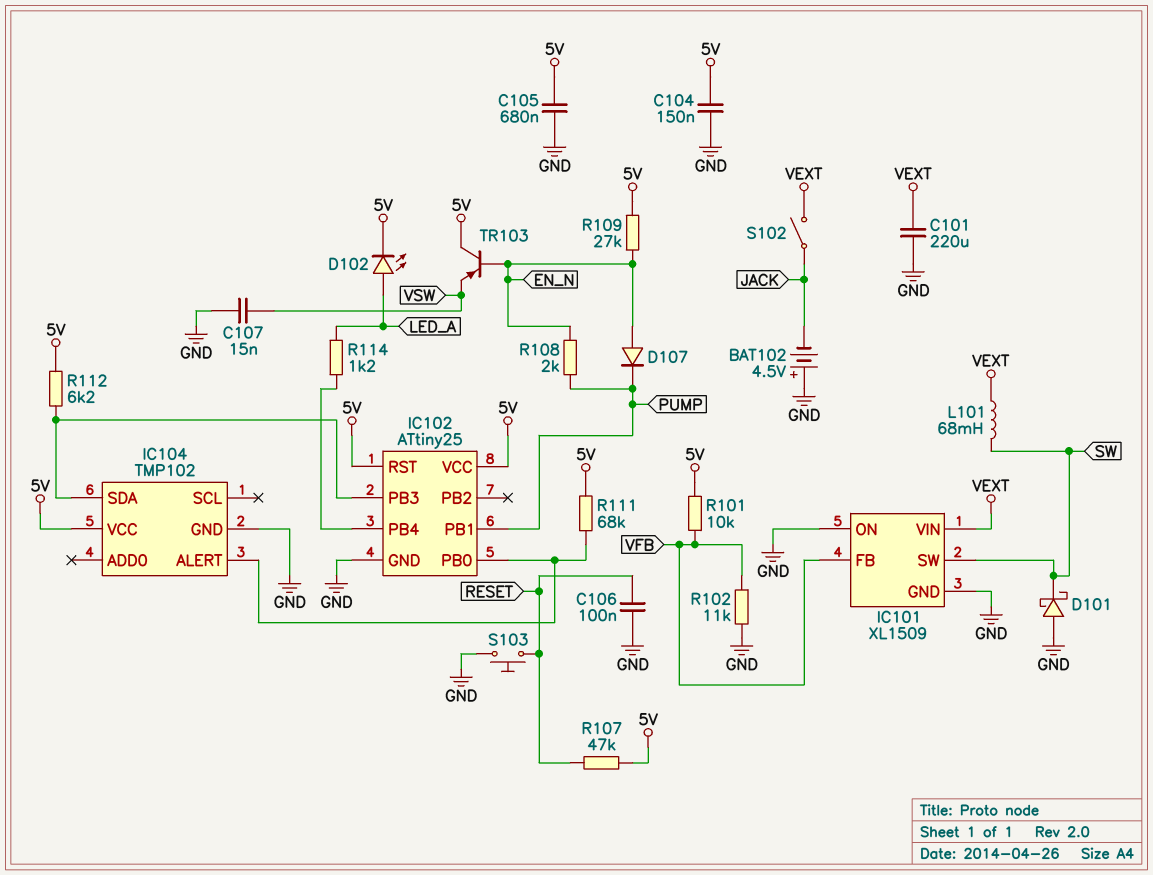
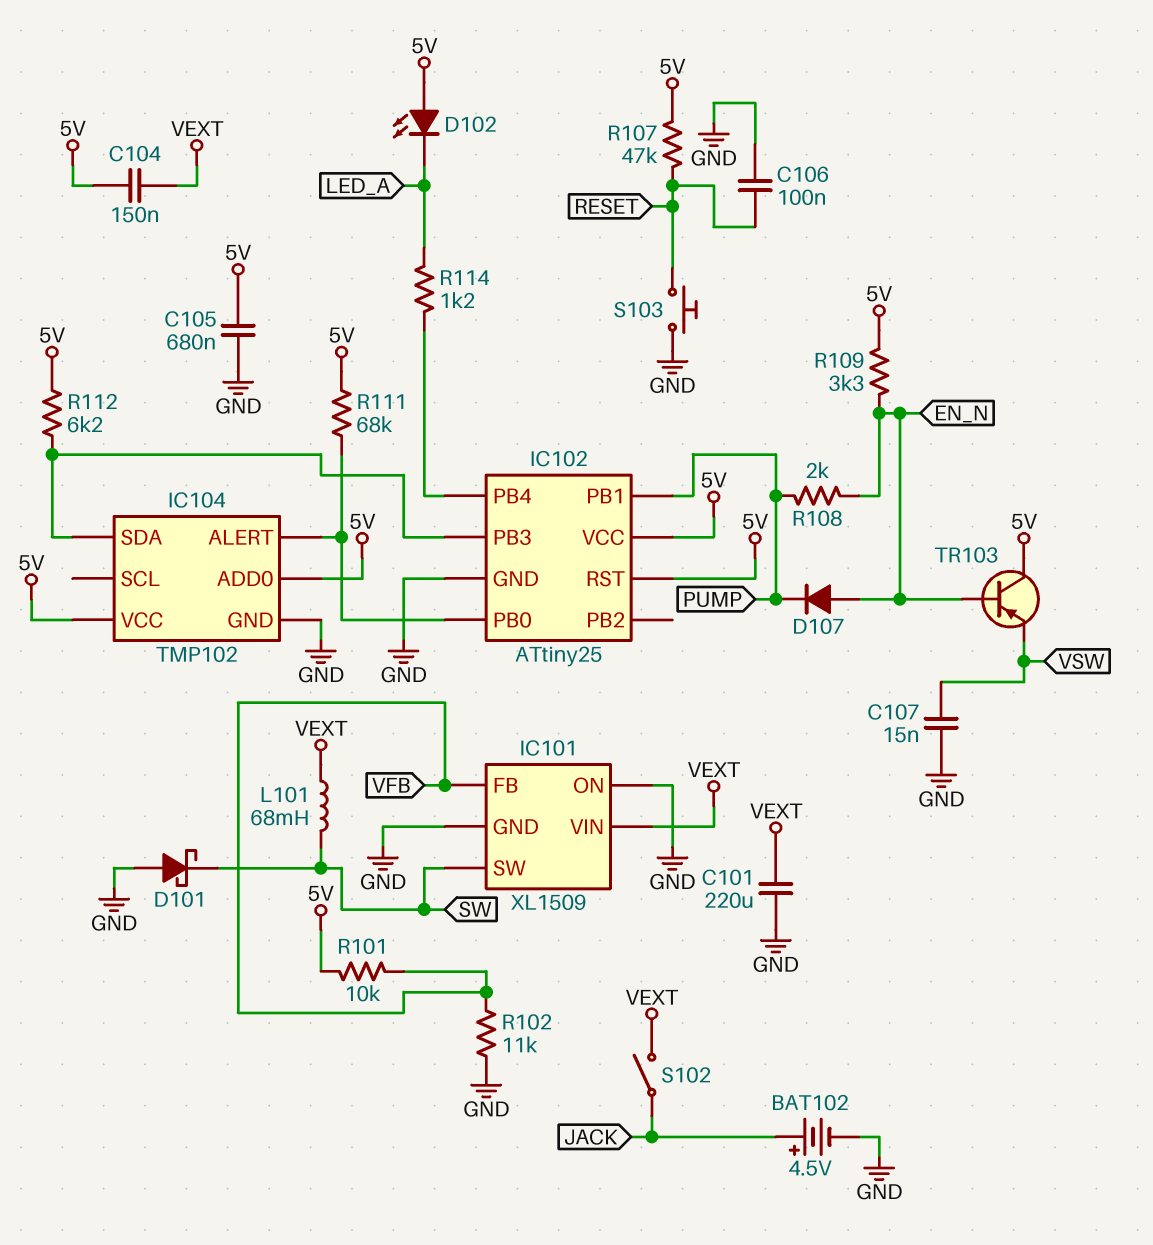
BAT102: 4.5V (plus GND, minus JACK) -> 4.5V (plus JACK, minus GND)
C104: 150nF (5V, GND) -> 150nF (5V, VEXT)
D102: LED (A LED_A, K 5V) -> LED (A 5V, K LED_A)
IC104 pin ADD0: none -> 5V
R109: 27k (5V, EN_N) -> 3.3k (5V, EN_N)

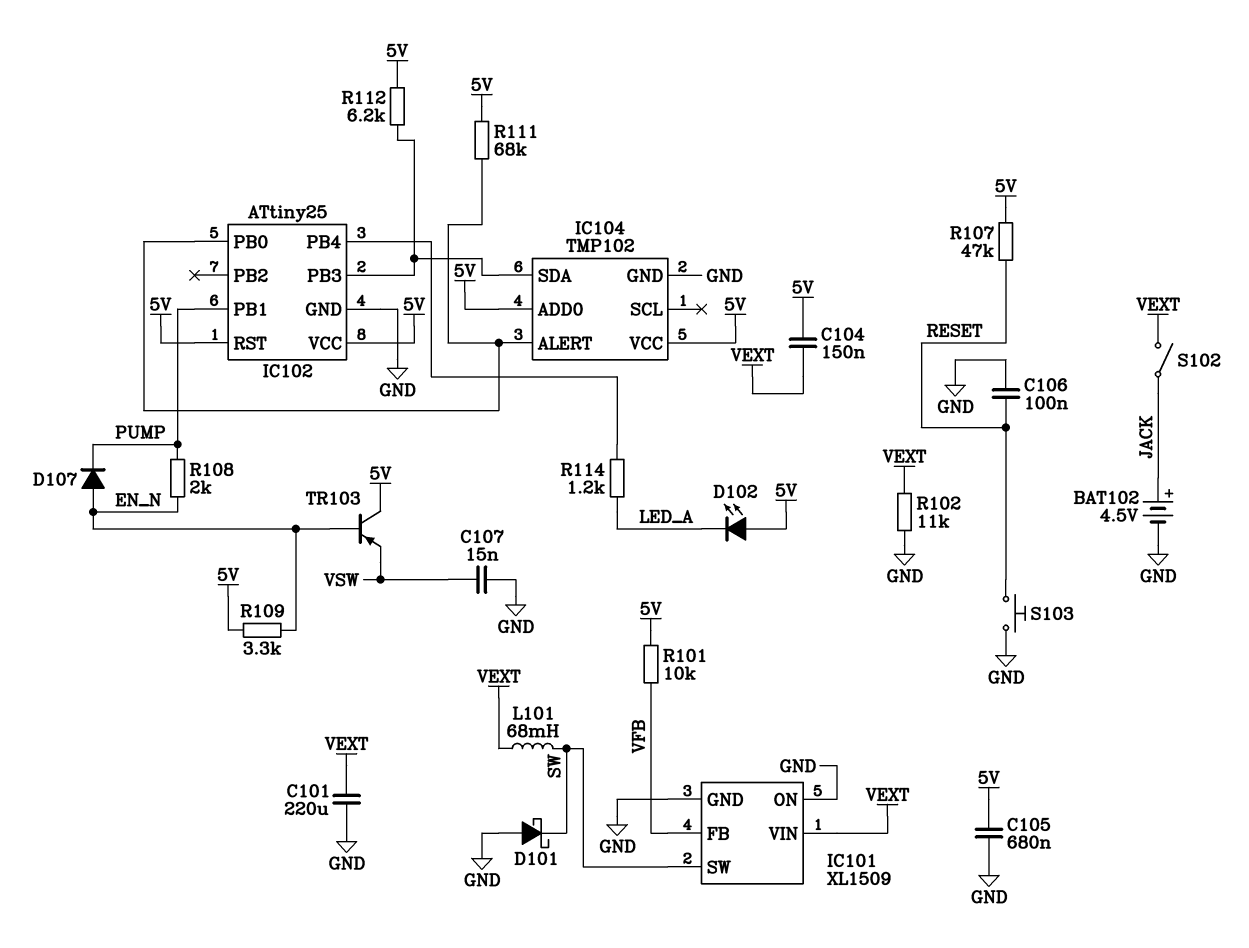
R102: 11k (GND, VFB) -> 11k (GND, VEXT)

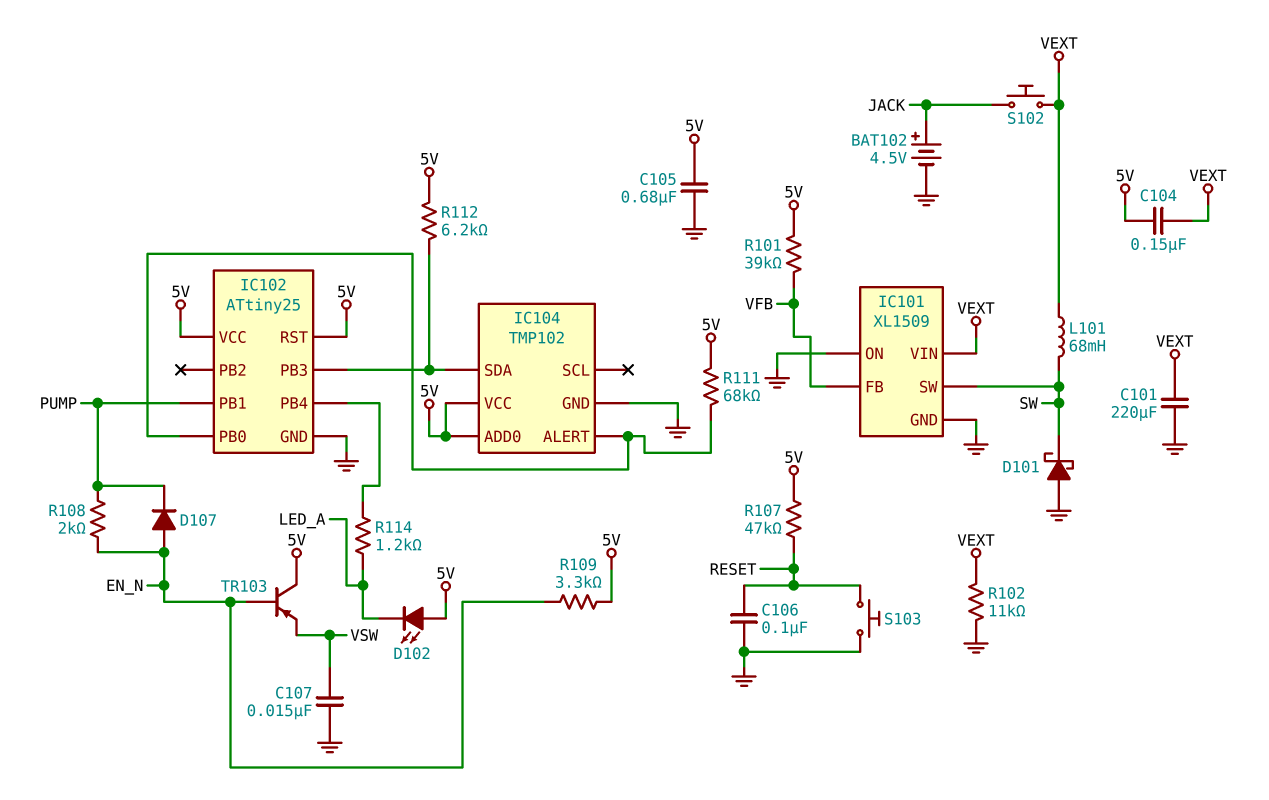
R101: 10k (5V, VFB) -> 39k (5V, VFB)
S102: switch (JACK, VEXT) -> button (JACK, VEXT)

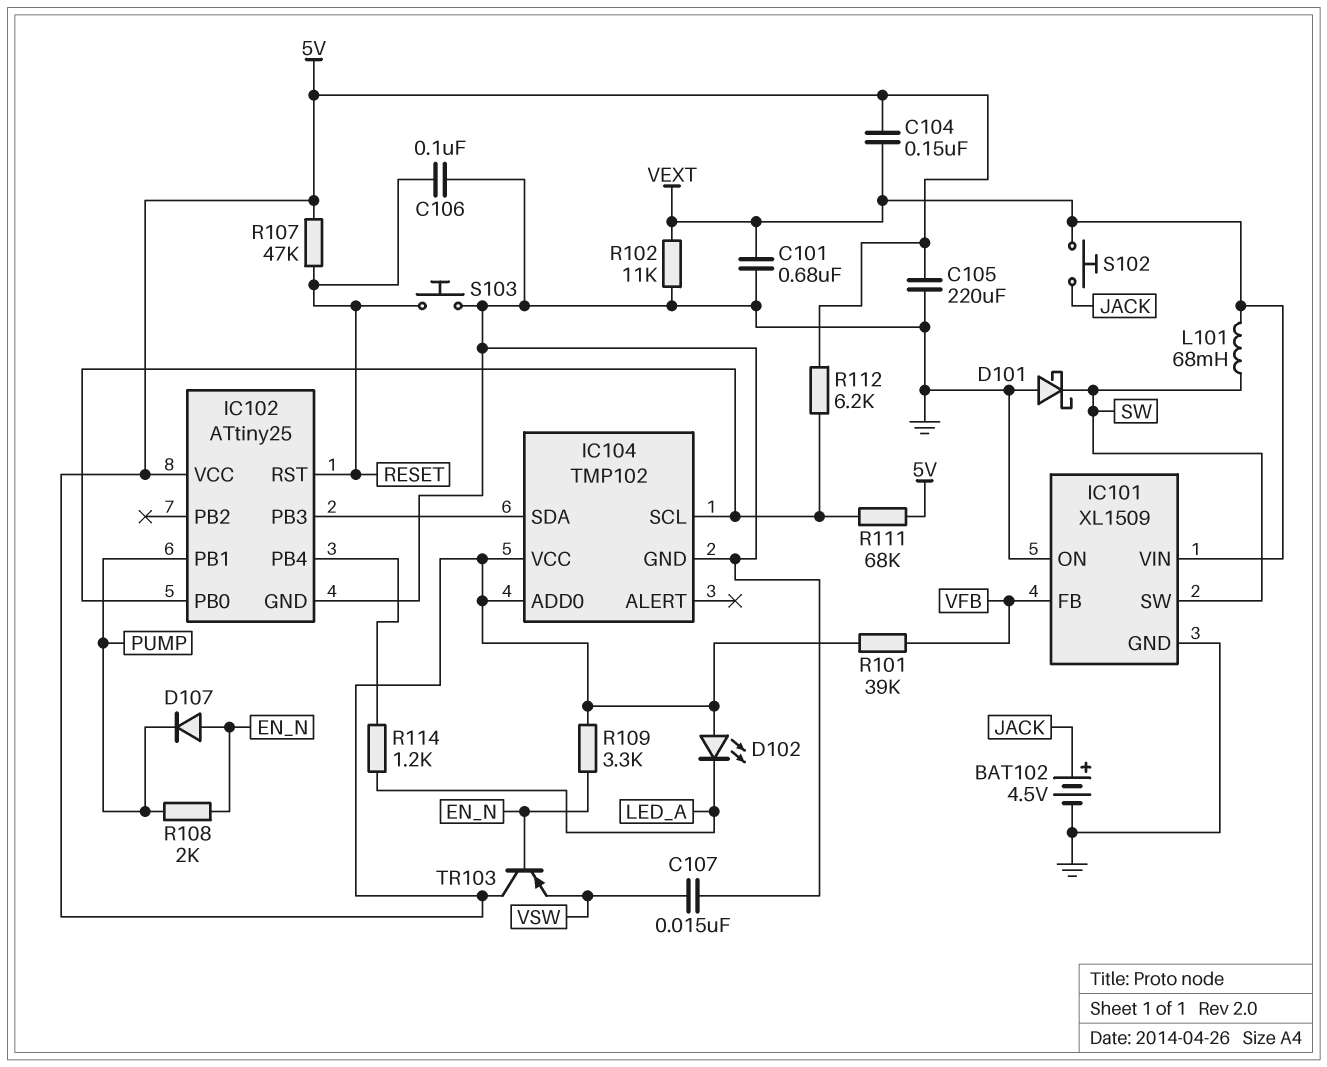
C101: 220uF (GND, VEXT) -> 680nF (GND, VEXT)
C105: 680nF (5V, GND) -> 220uF (5V, GND)
IC102 pin RST: 5V -> RESET
IC104 pin ALERT: IC102/PB0 -> none
IC104 pin SCL: none -> IC102/PB0
R112: 6.2k (5V, IC102/PB3) -> 6.2k (5V, IC102/PB0)

